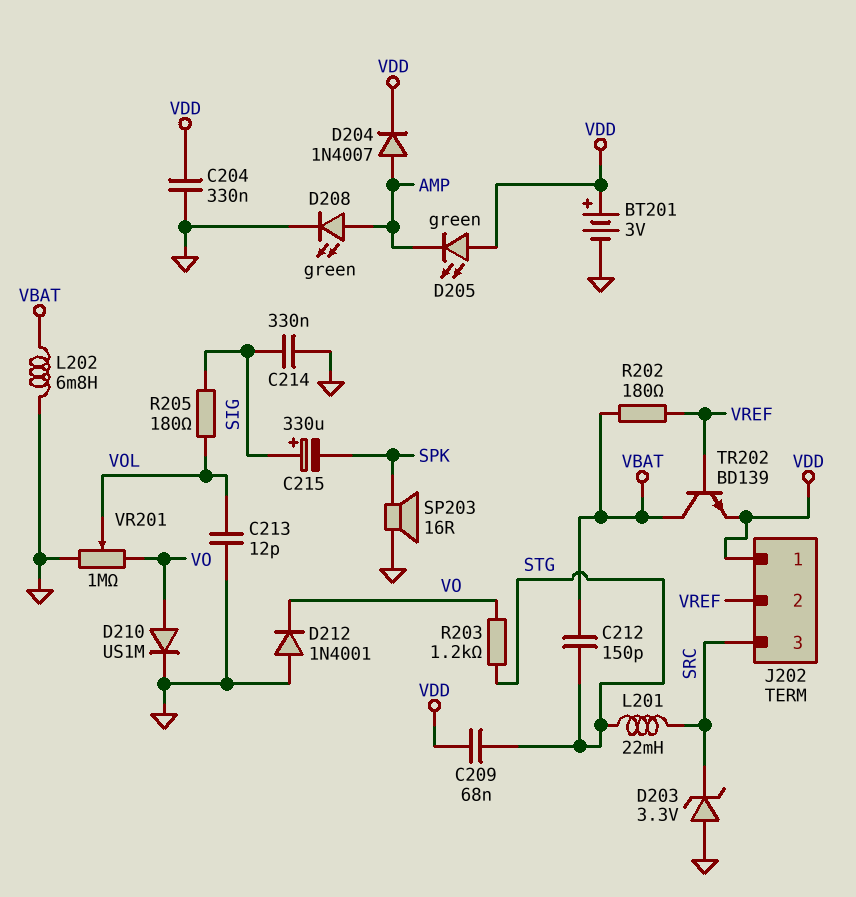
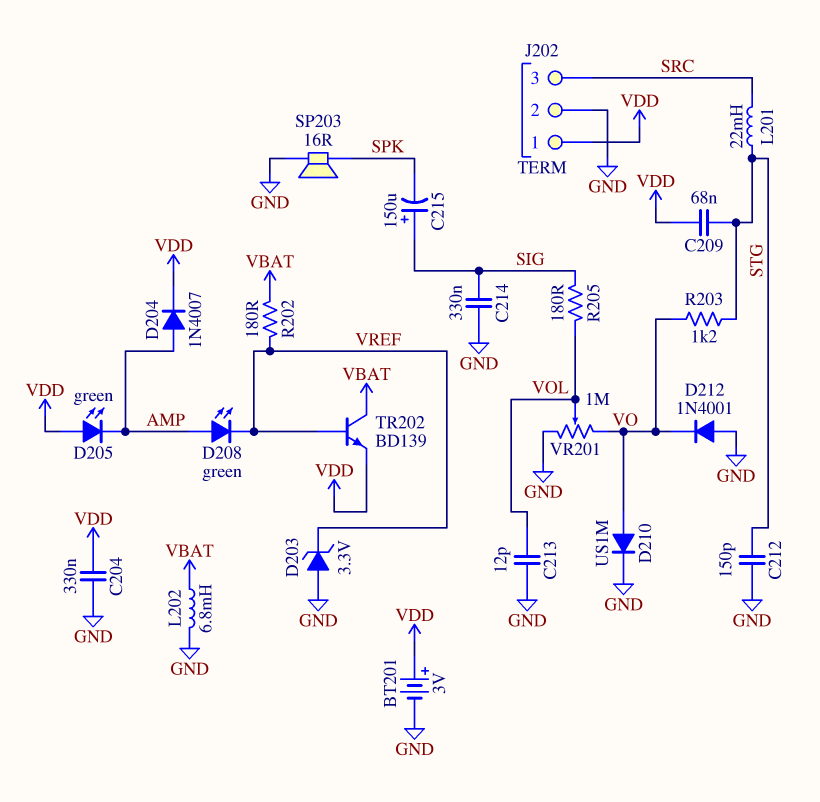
C212: 150pF (STG, VBAT) -> 150pF (GND, STG)
C215: 330uF (plus SIG, minus SPK) -> 150uF (plus SIG, minus SPK)
D203: zener 3.3V (A GND, K SRC) -> zener 3.3V (A GND, K VREF)
D208: LED green (A AMP, K GND) -> LED green (A AMP, K VREF)
J202 pin 2: VREF -> GND

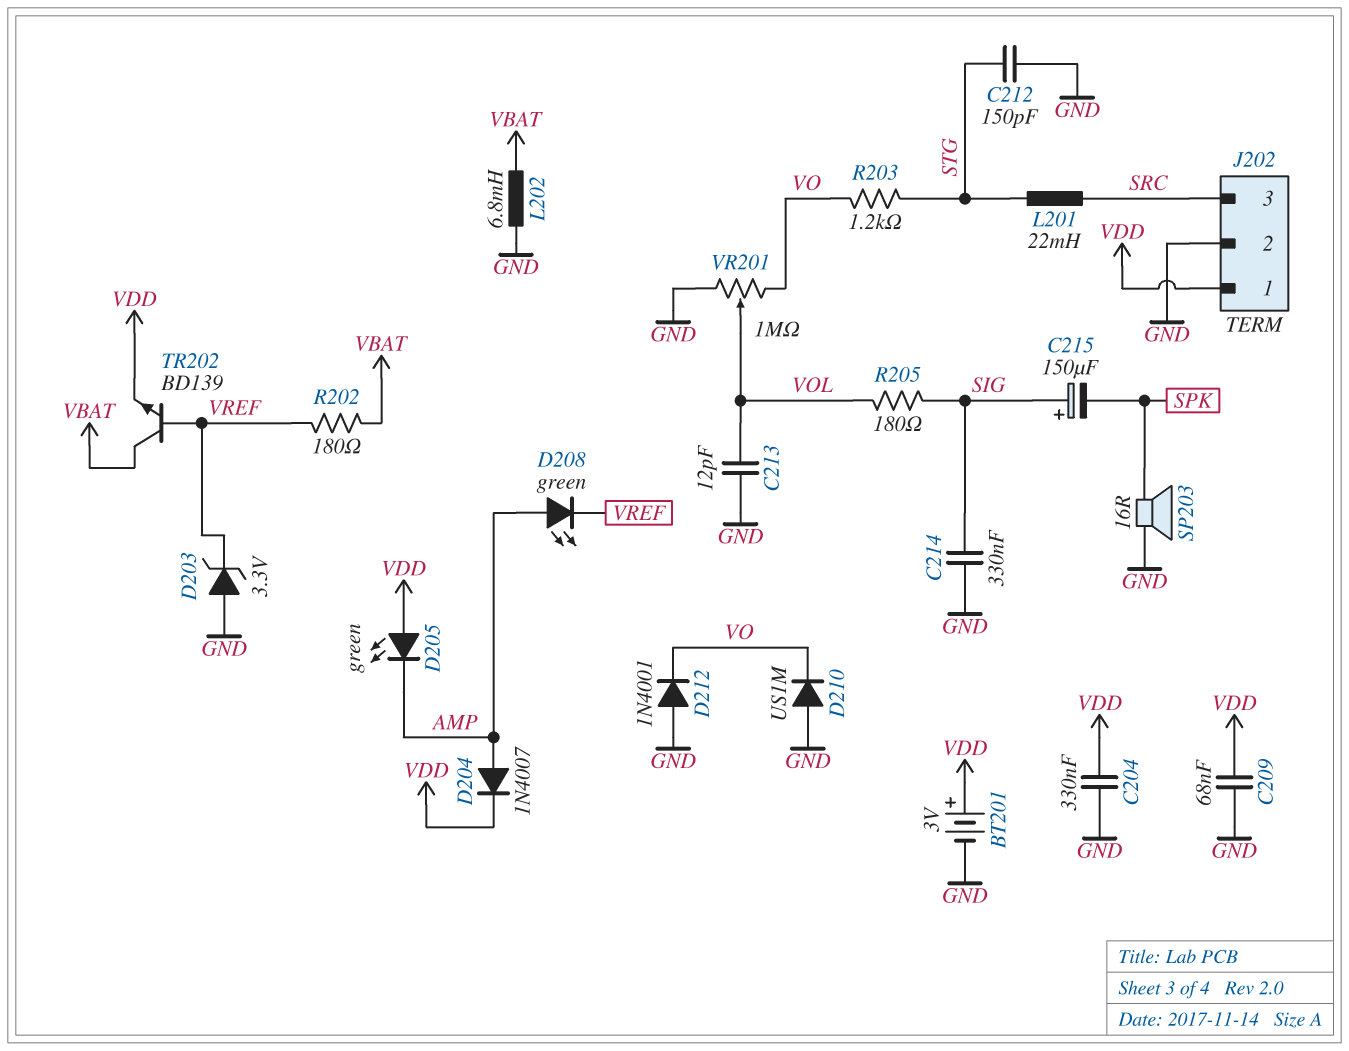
C209: 68nF (STG, VDD) -> 68nF (GND, VDD)
D210: diode US1M (A VO, K GND) -> diode US1M (A GND, K VO)

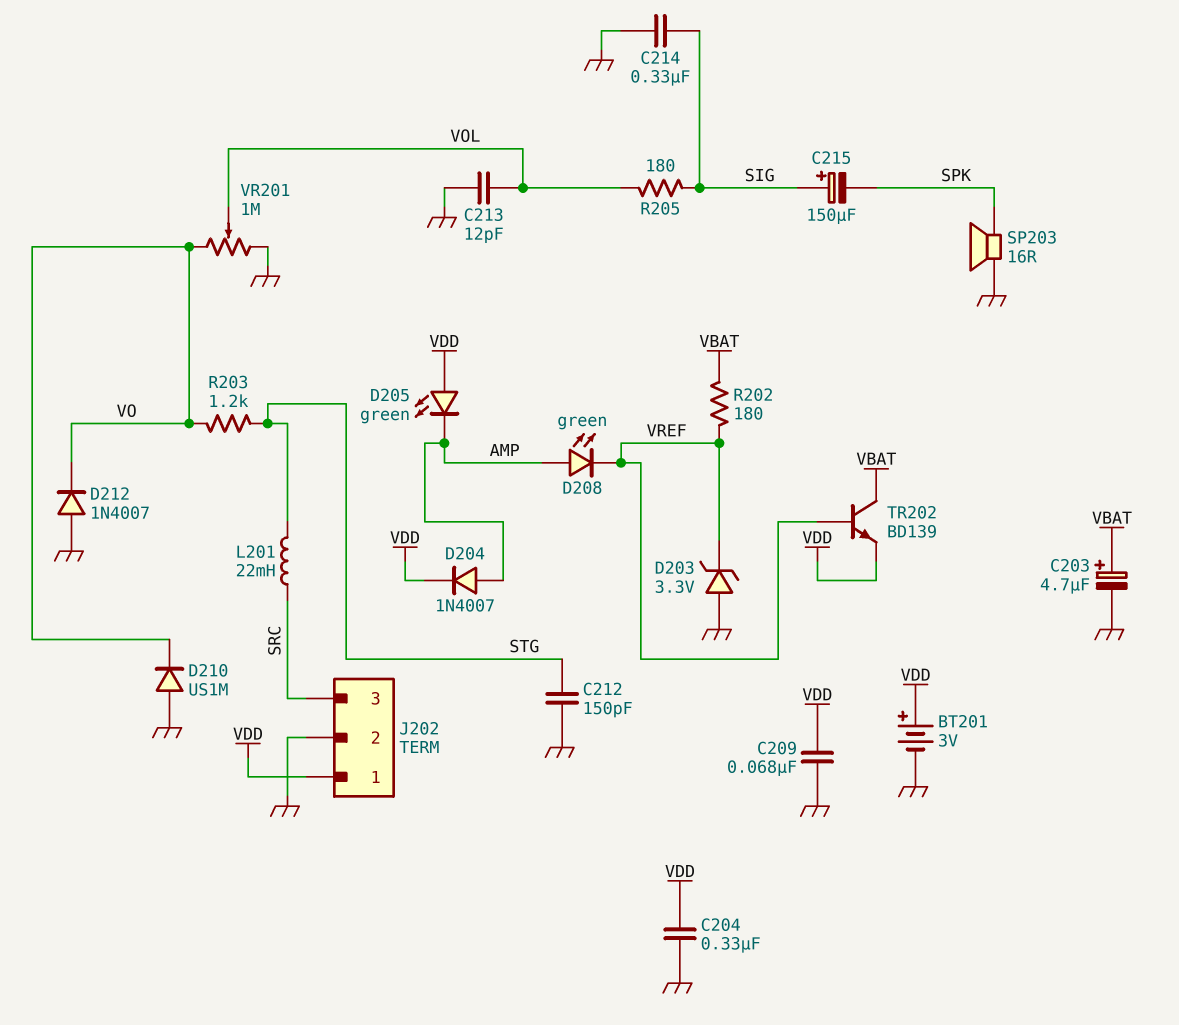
C203: none -> 4.7uF (plus VBAT, minus GND)
D212: diode 1N4001 (A GND, K VO) -> diode 1N4007 (A GND, K VO)
L202: 6.8mH (GND, VBAT) -> none

